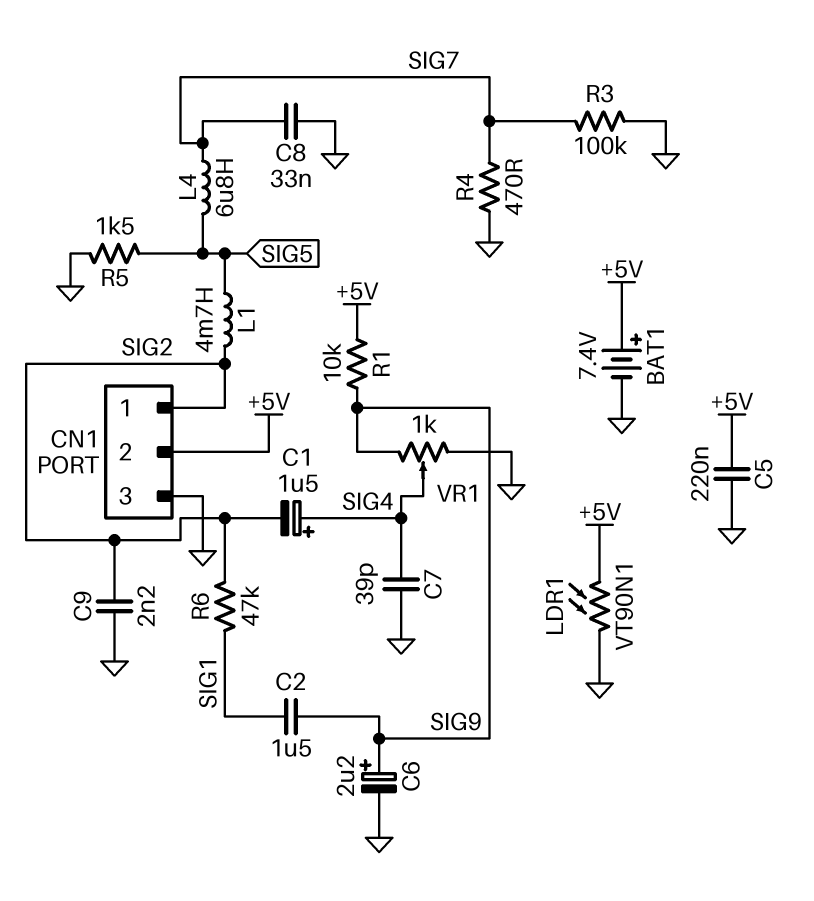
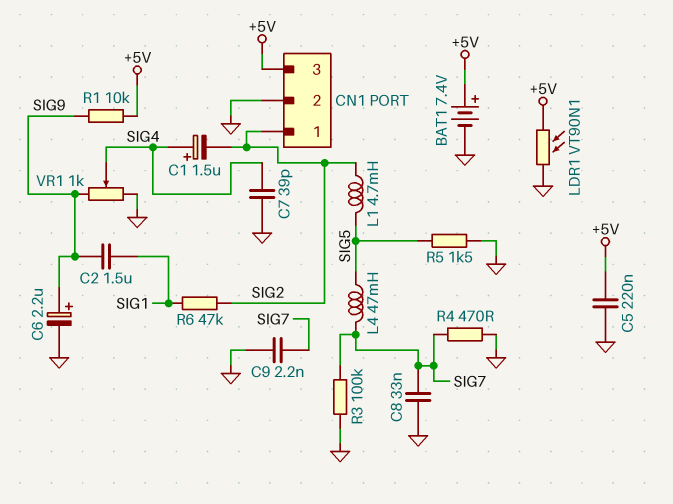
C9: 2.2nF (GND, SIG2) -> 2.2nF (GND, SIG7)
CN1 pin 2: +5V -> GND
CN1 pin 3: GND -> +5V
L4: 6.8uH (SIG5, SIG7) -> 47mH (SIG5, SIG7)

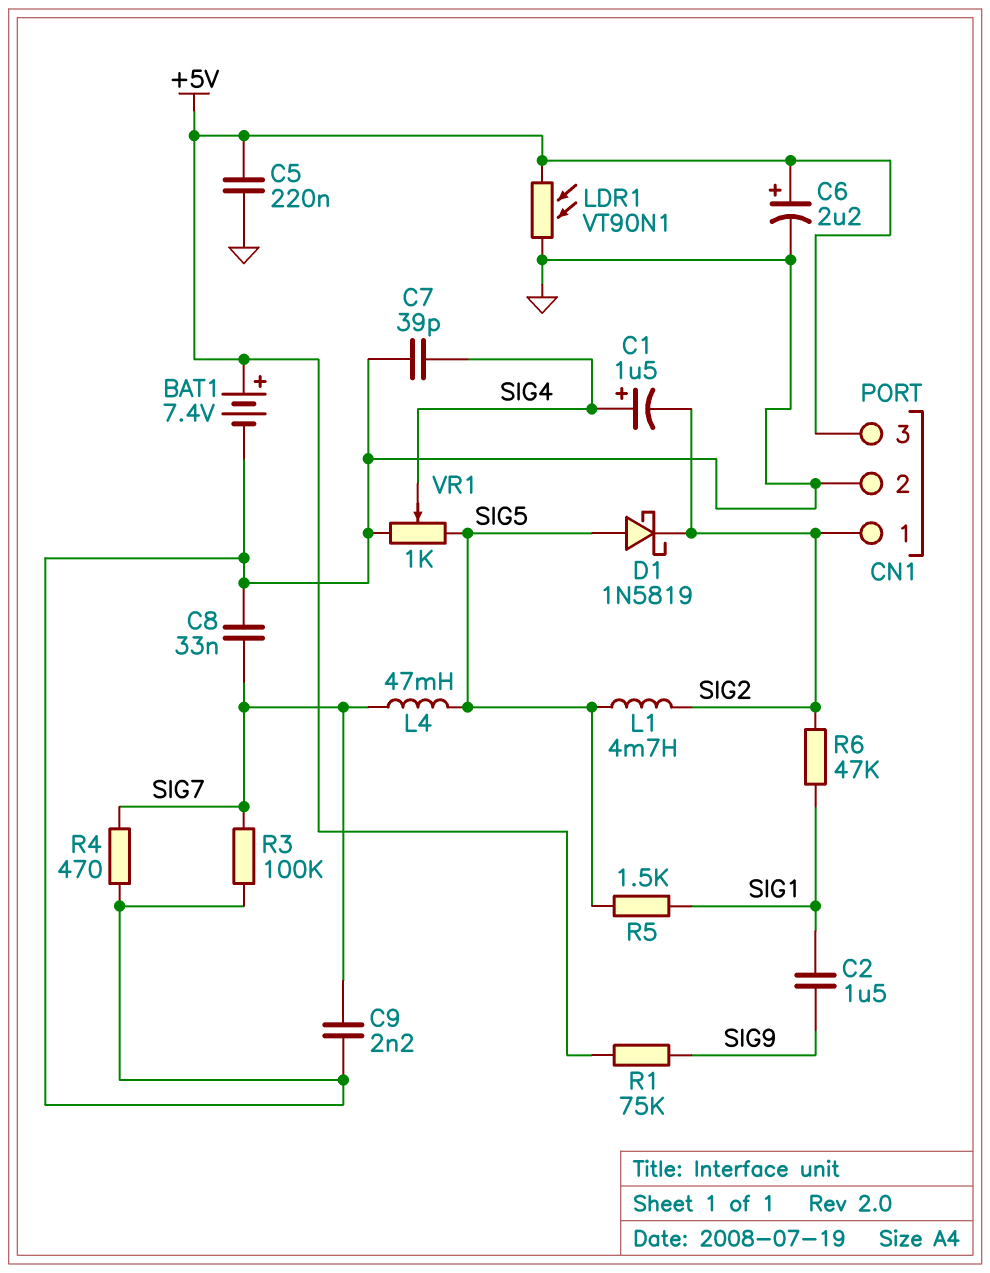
C6: 2.2uF (plus SIG9, minus GND) -> 2.2uF (plus +5V, minus GND)
D1: none -> schottky 1N5819 (A SIG5, K SIG2)
R1: 10k (+5V, SIG9) -> 75k (+5V, SIG9)
R5: 1.5k (GND, SIG5) -> 1.5k (SIG1, SIG5)
VR1: 1k (GND, SIG9, wiper SIG4) -> 1k (GND, SIG5, wiper SIG4)

